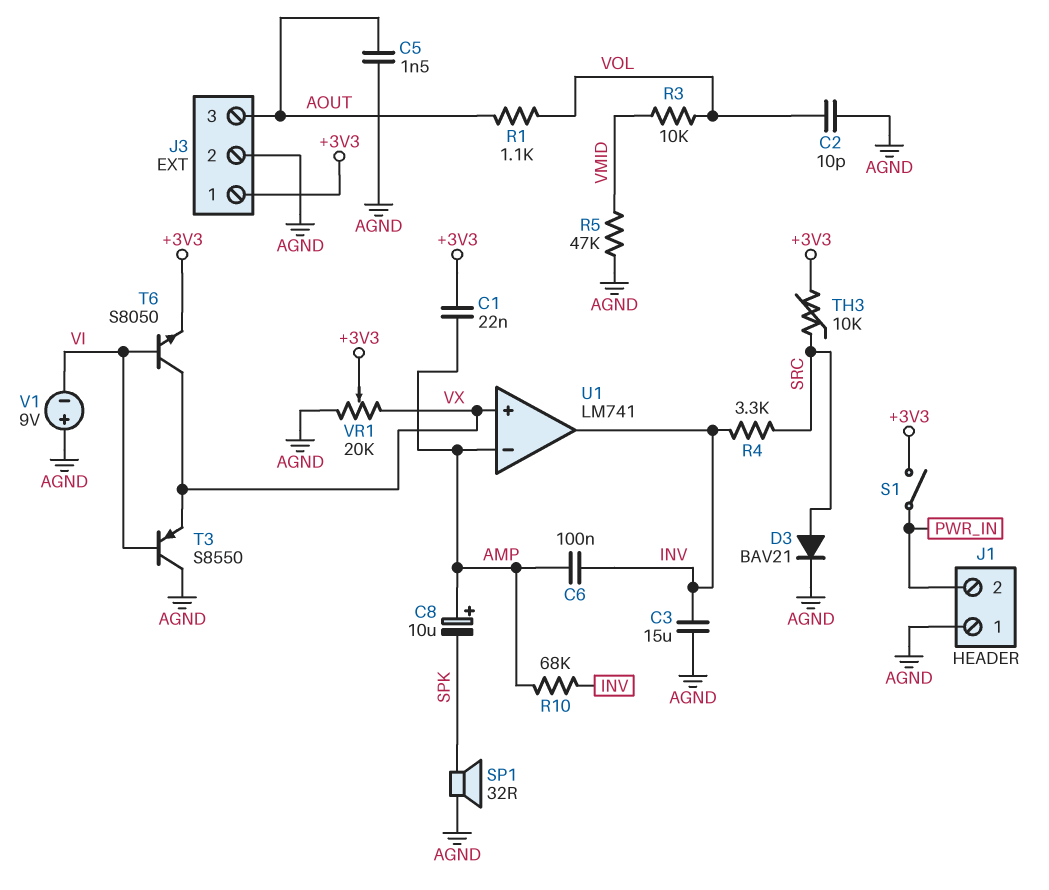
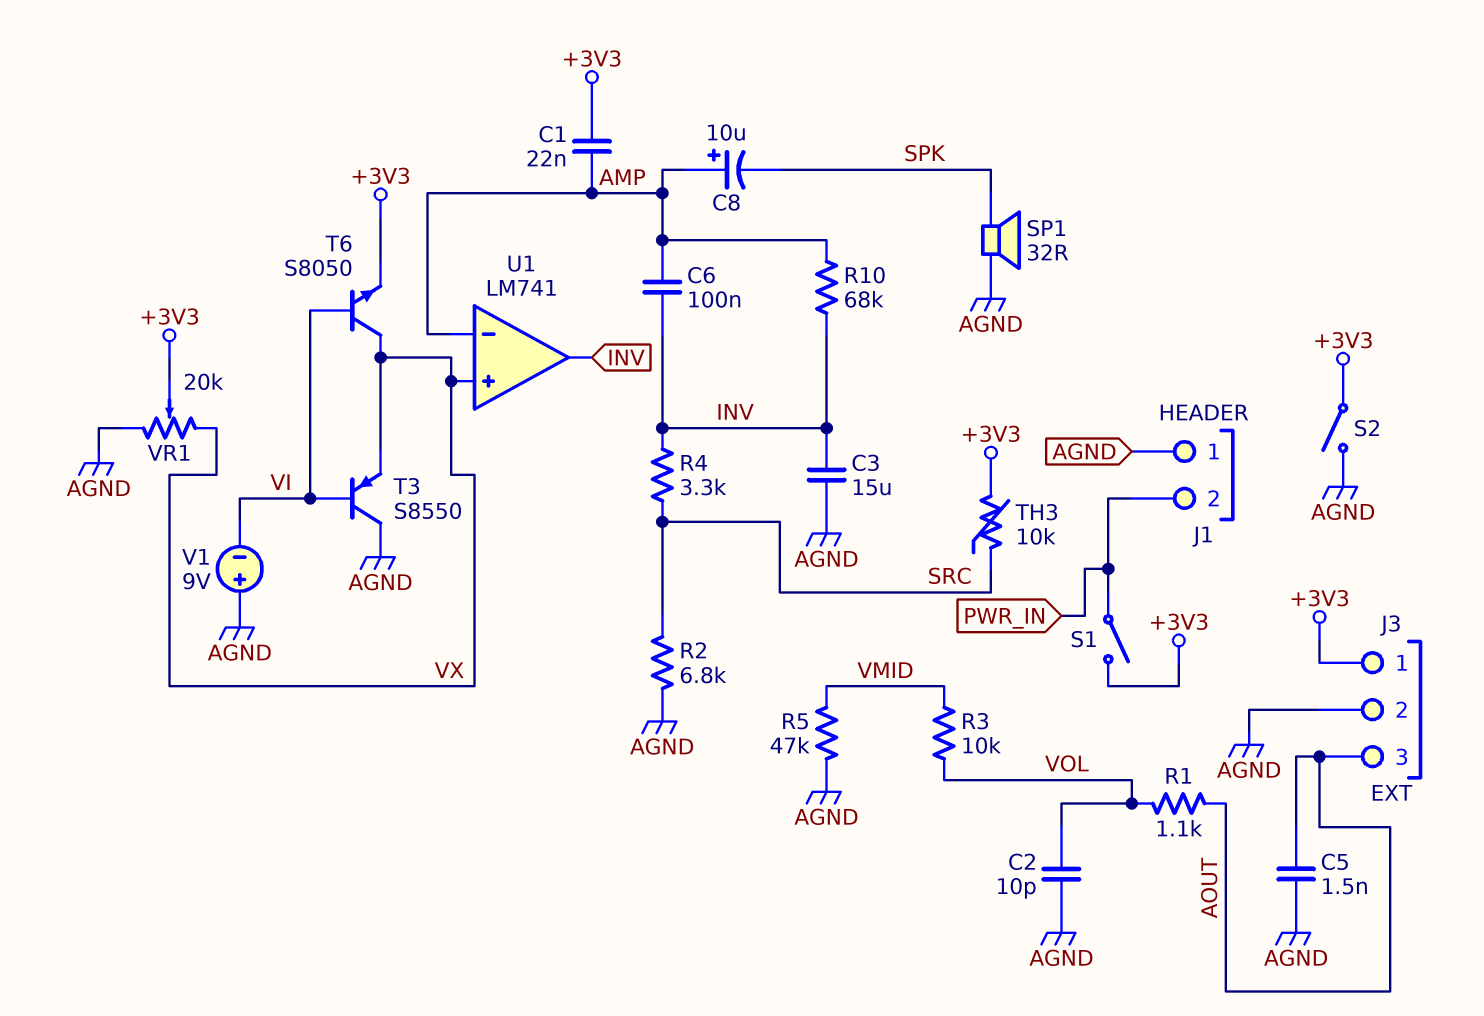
D3: diode BAV21 (A SRC, K AGND) -> none
R2: none -> 6.8k (AGND, SRC)
S2: none -> switch (+3V3, AGND)

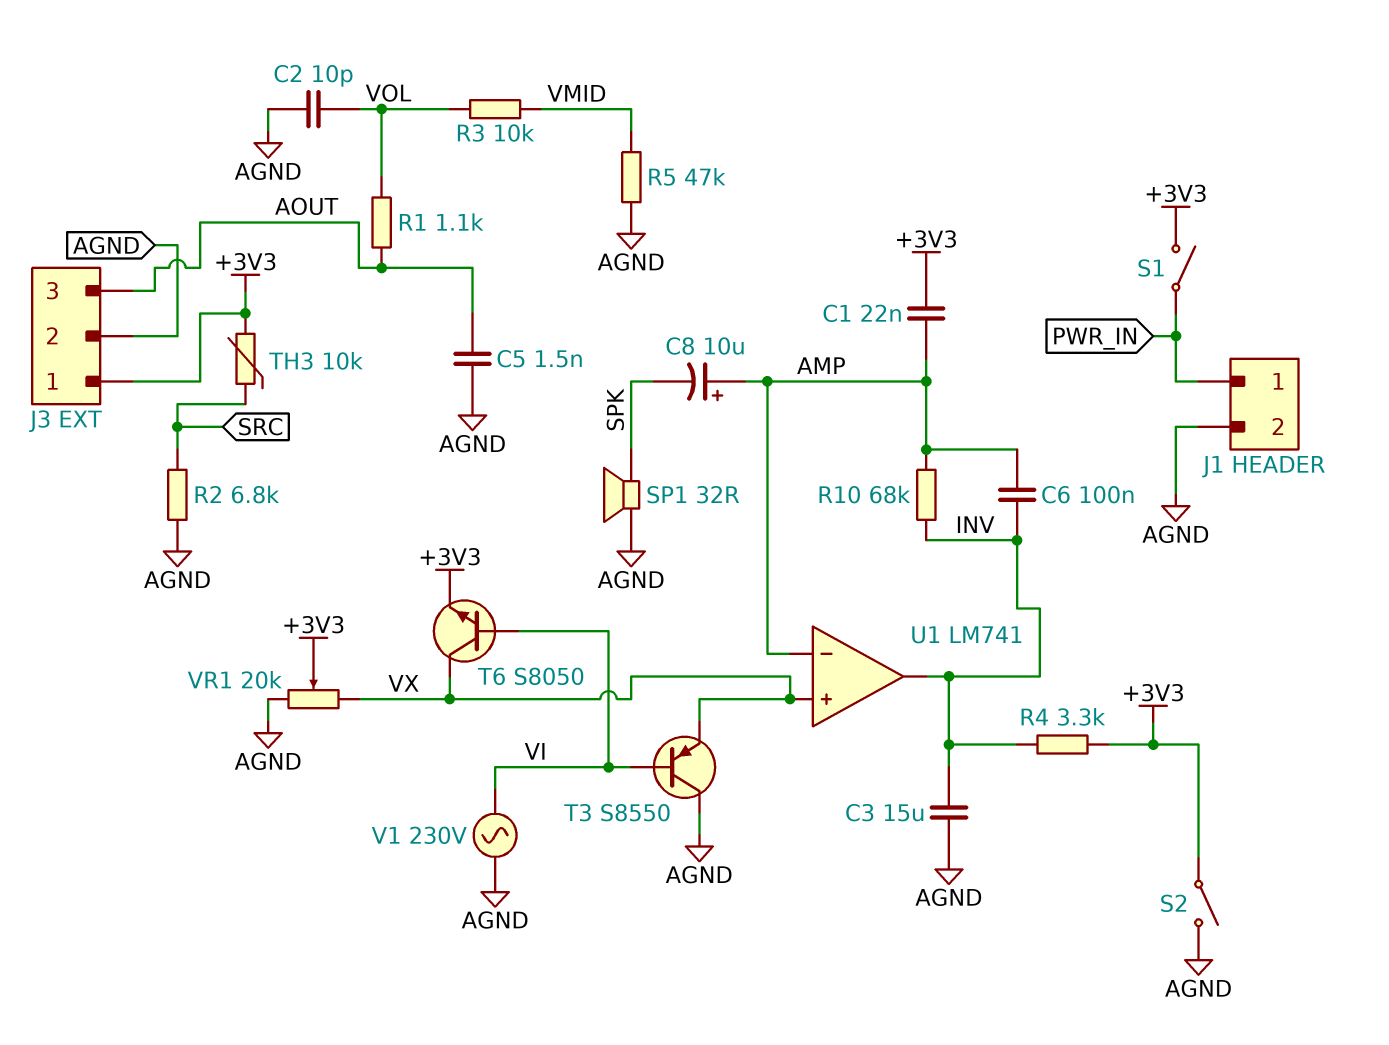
J1 pin 1: AGND -> PWR_IN
J1 pin 2: PWR_IN -> AGND
R4: 3.3k (INV, SRC) -> 3.3k (+3V3, INV)
V1: 9V (plus AGND, minus VI) -> AC 230V (AGND, VI)

